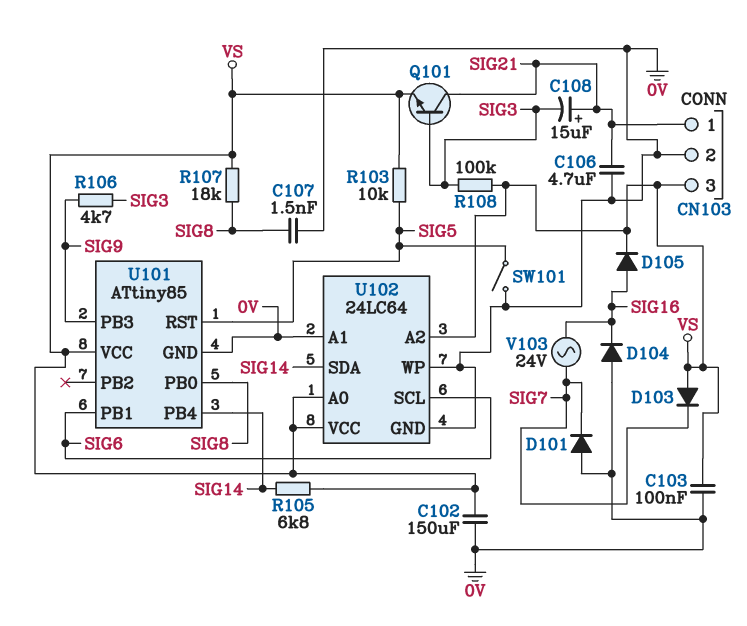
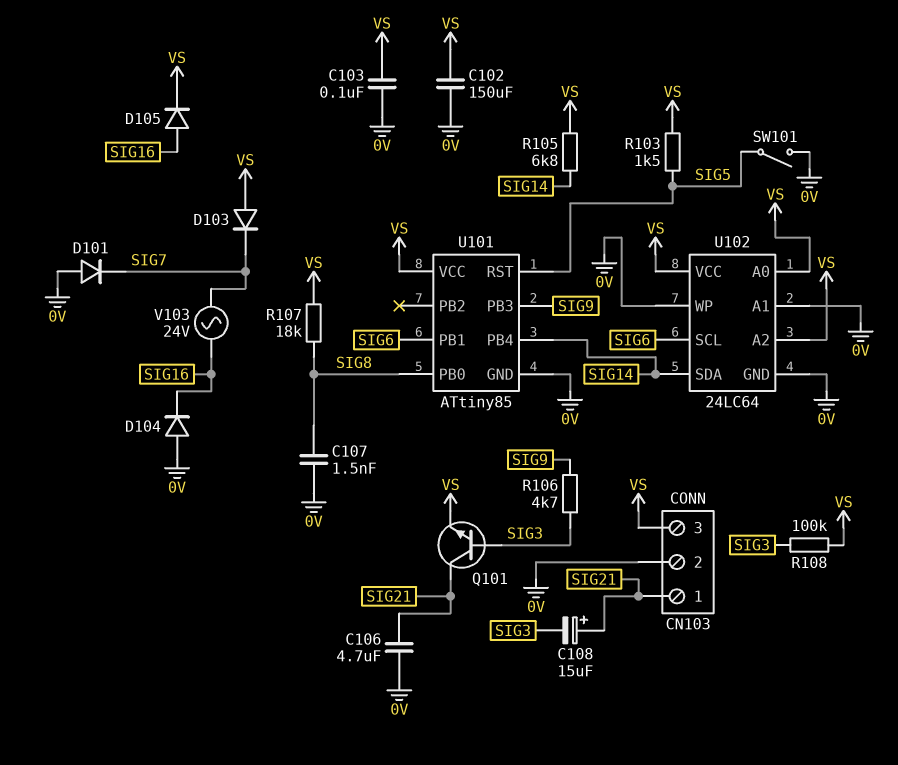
R103: 10k (SIG5, VS) -> 1.5k (SIG5, VS)

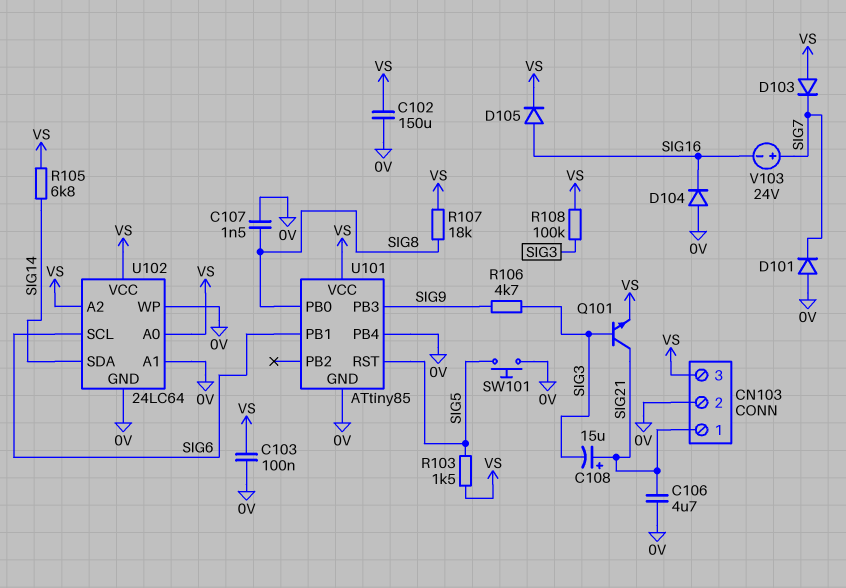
SW101: switch (0V, SIG5) -> button (0V, SIG5)
U101 pin PB4: SIG14 -> 0V
V103: AC 24V (SIG7, SIG16) -> 24V (plus SIG7, minus SIG16)

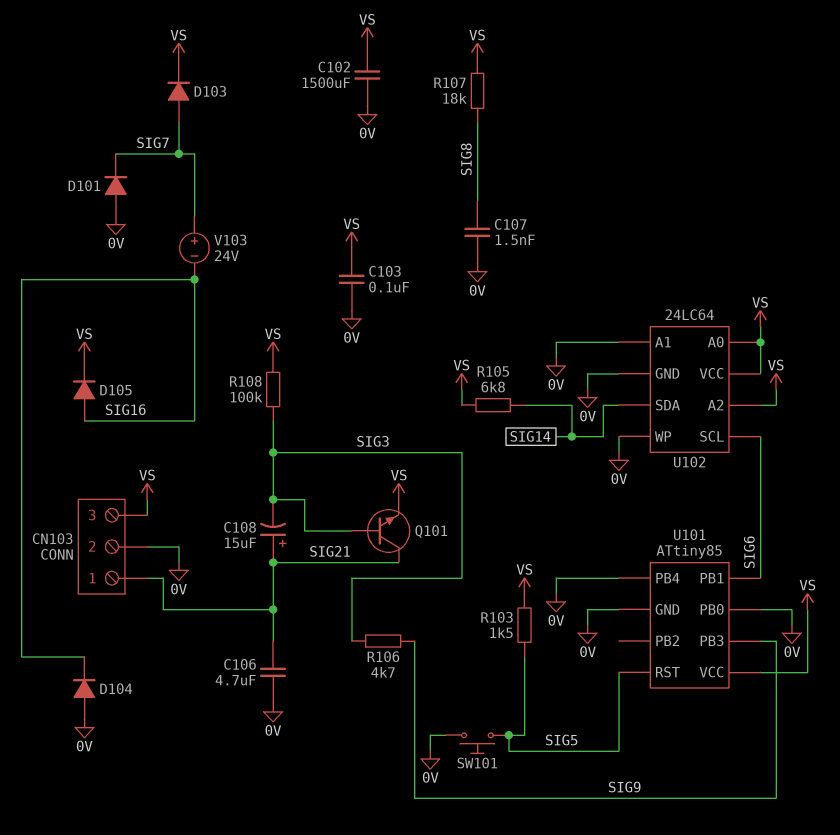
C102: 150uF (0V, VS) -> 1500uF (0V, VS)
D103: diode (A VS, K SIG7) -> diode (A SIG7, K VS)
U101 pin PB0: SIG8 -> 0V

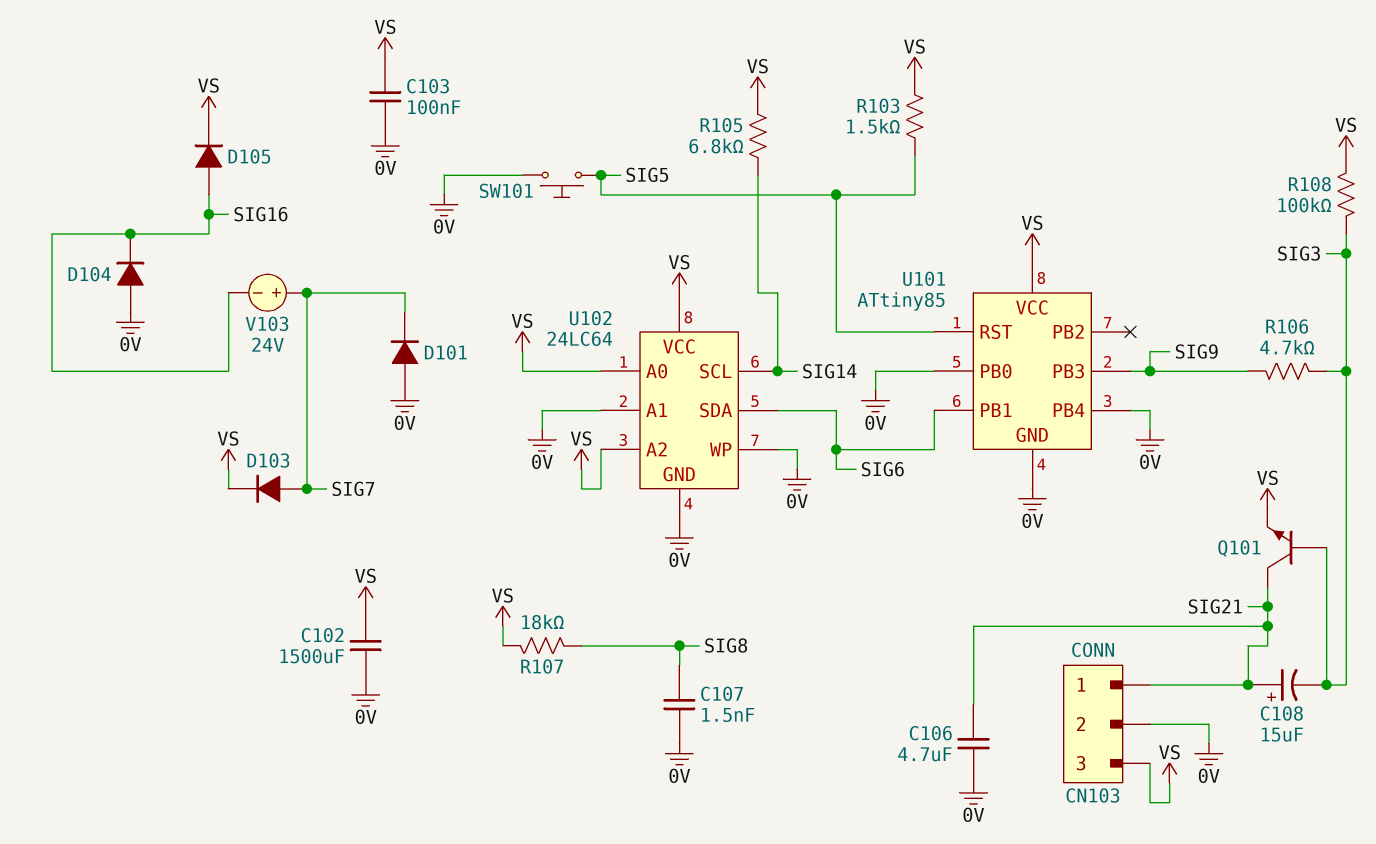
U102 pin SCL: SIG6 -> SIG14
U102 pin SDA: SIG14 -> SIG6

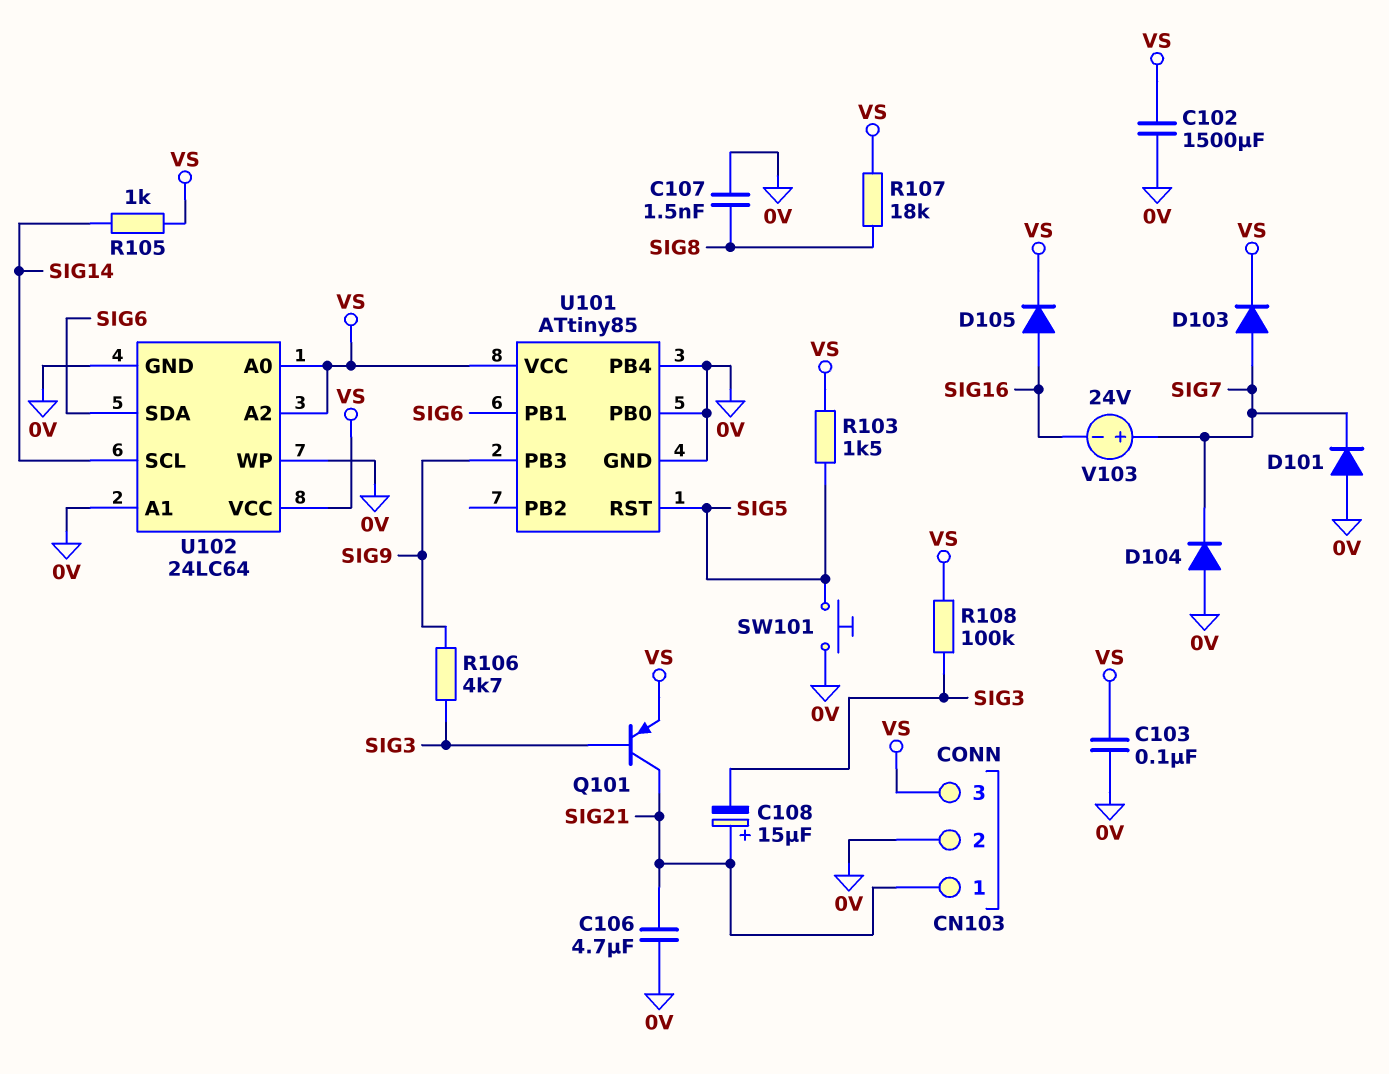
D104: diode (A 0V, K SIG16) -> diode (A 0V, K SIG7)
Q101: NPN (B SIG3, C SIG21, E VS) -> PNP (B SIG3, C SIG21, E VS)
R105: 6.8k (SIG14, VS) -> 1k (SIG14, VS)

